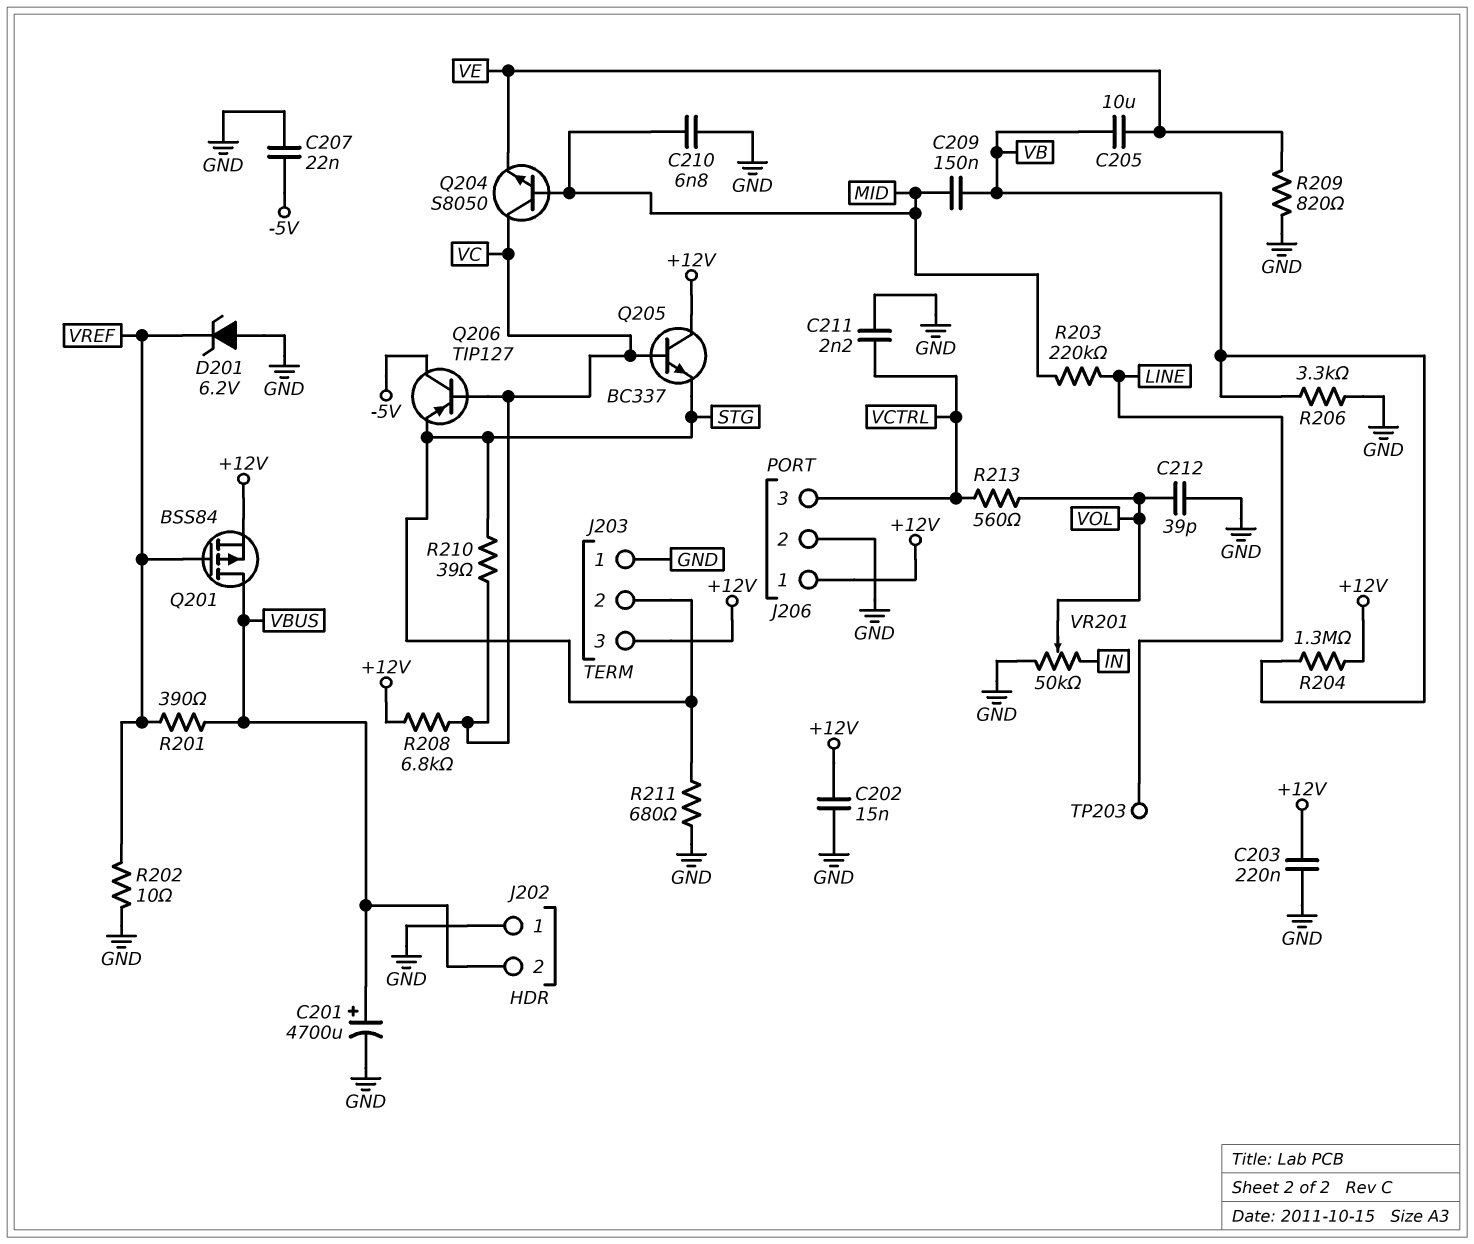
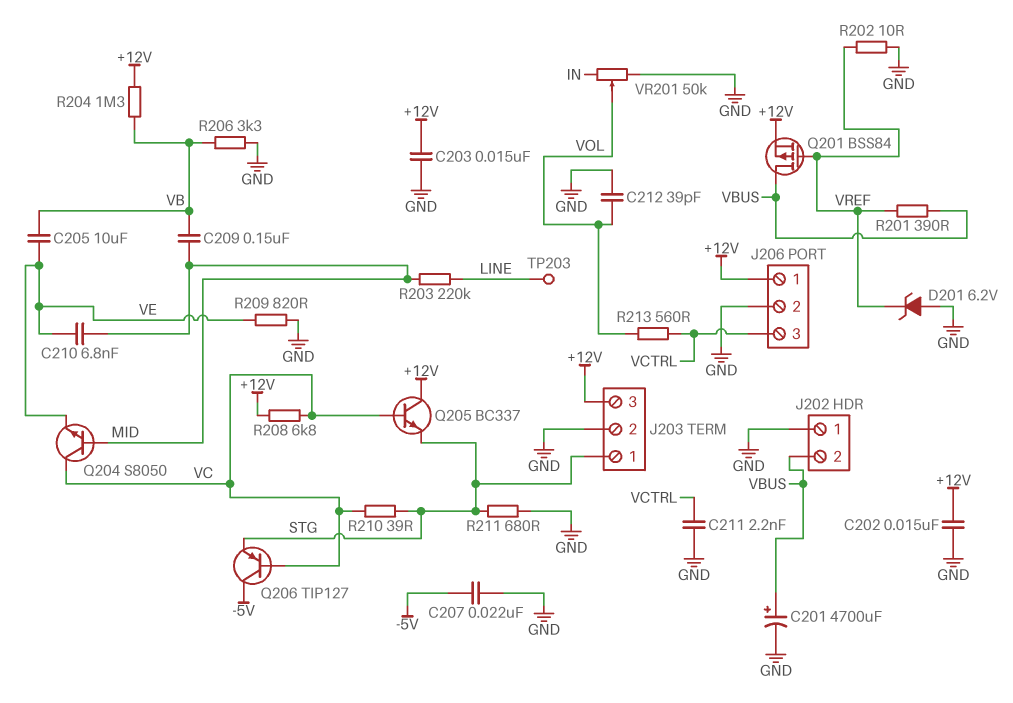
C203: 220nF (+12V, GND) -> 15nF (+12V, GND)
C210: 6.8nF (GND, MID) -> 6.8nF (MID, VE)
J203 pin 1: GND -> STG
J203 pin 2: STG -> GND

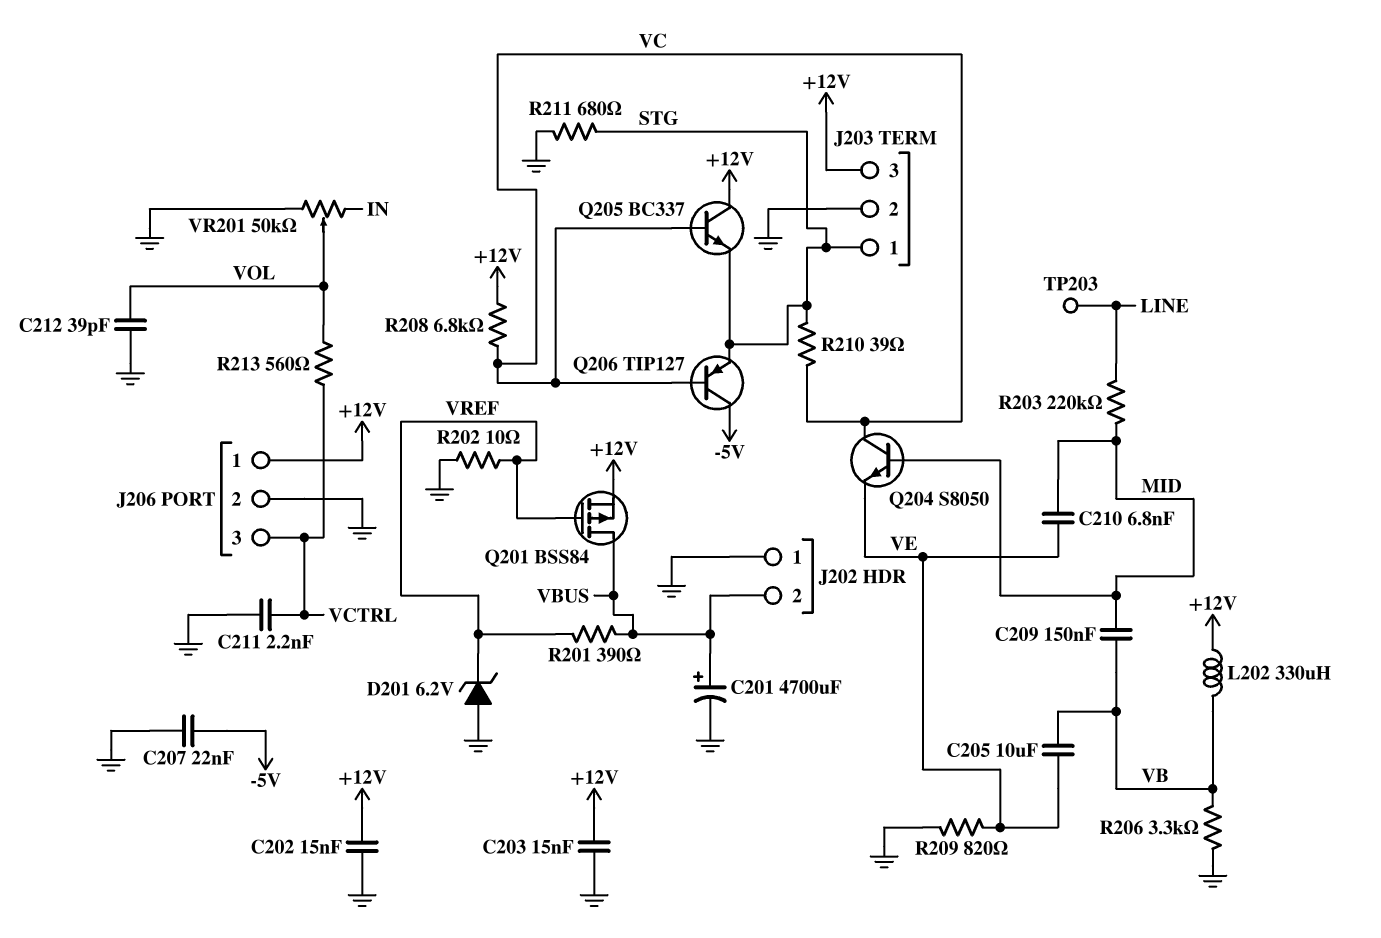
L202: none -> 330uH (+12V, VB)
R204: 1.3M (+12V, VB) -> none

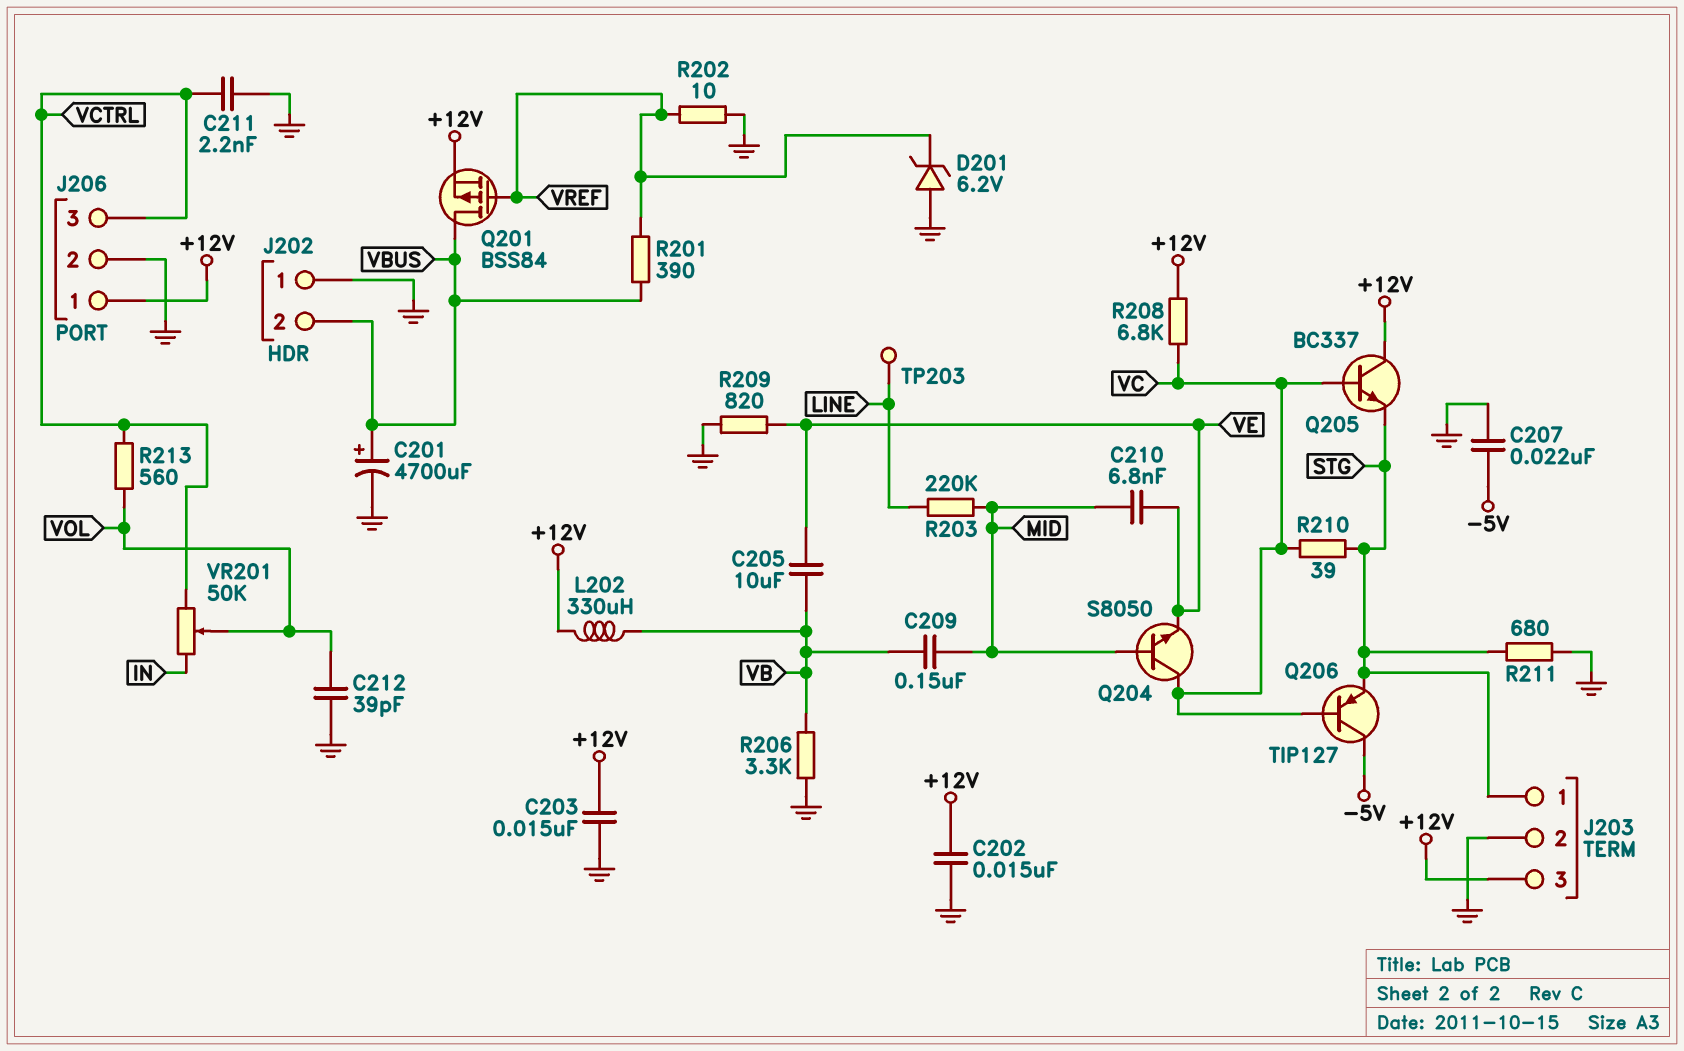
VR201: 50k (GND, IN, wiper VOL) -> 50k (IN, VCTRL, wiper VOL)

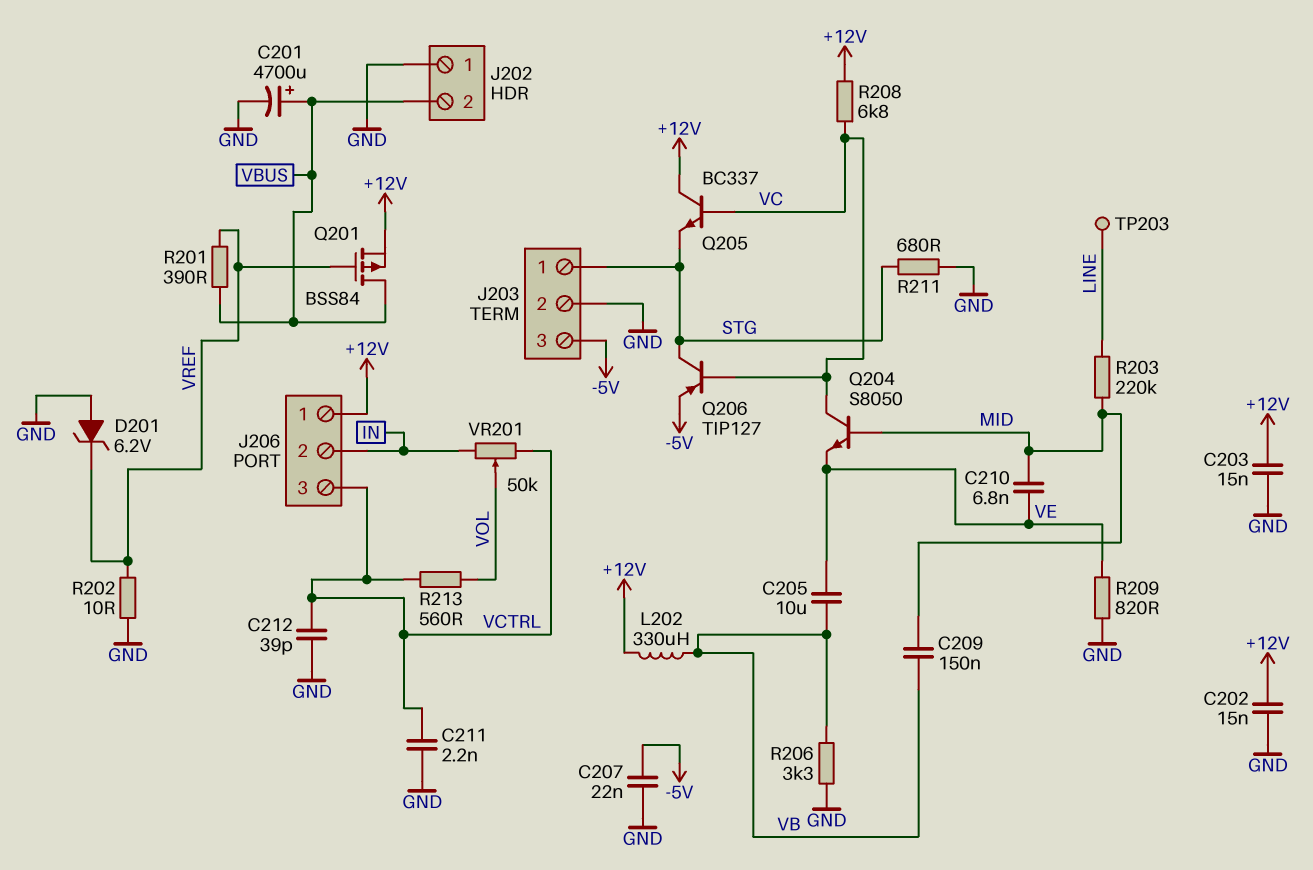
C212: 39pF (GND, VOL) -> 39pF (GND, VCTRL)
J203 pin 3: +12V -> -5V
J206 pin 2: GND -> IN
Q206: PNP TIP127 (B VC, C -5V, E STG) -> PNP TIP127 (B VC, C STG, E -5V)
R210: 39 (STG, VC) -> none

